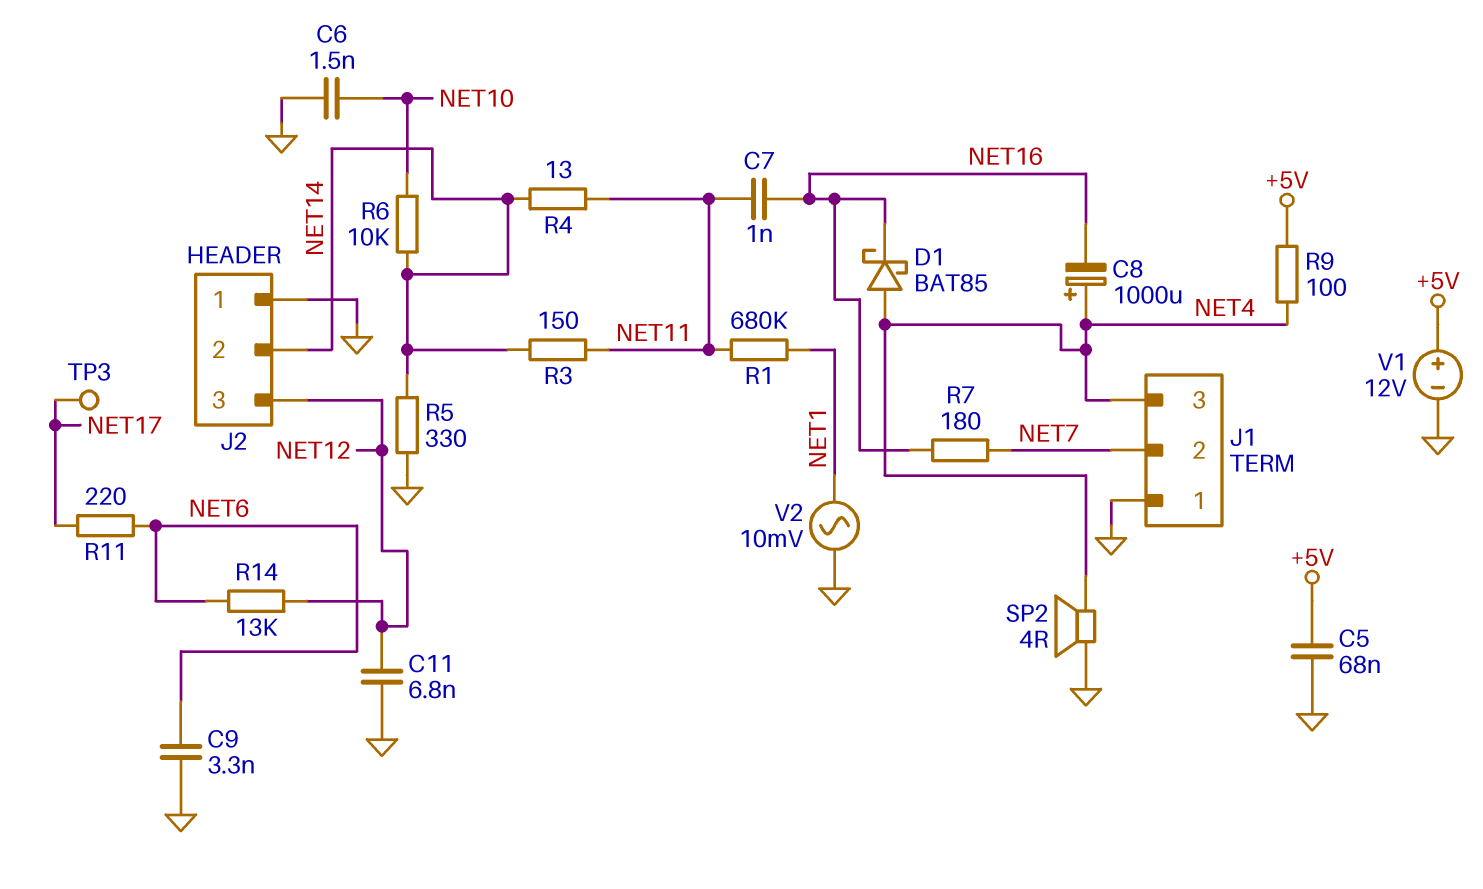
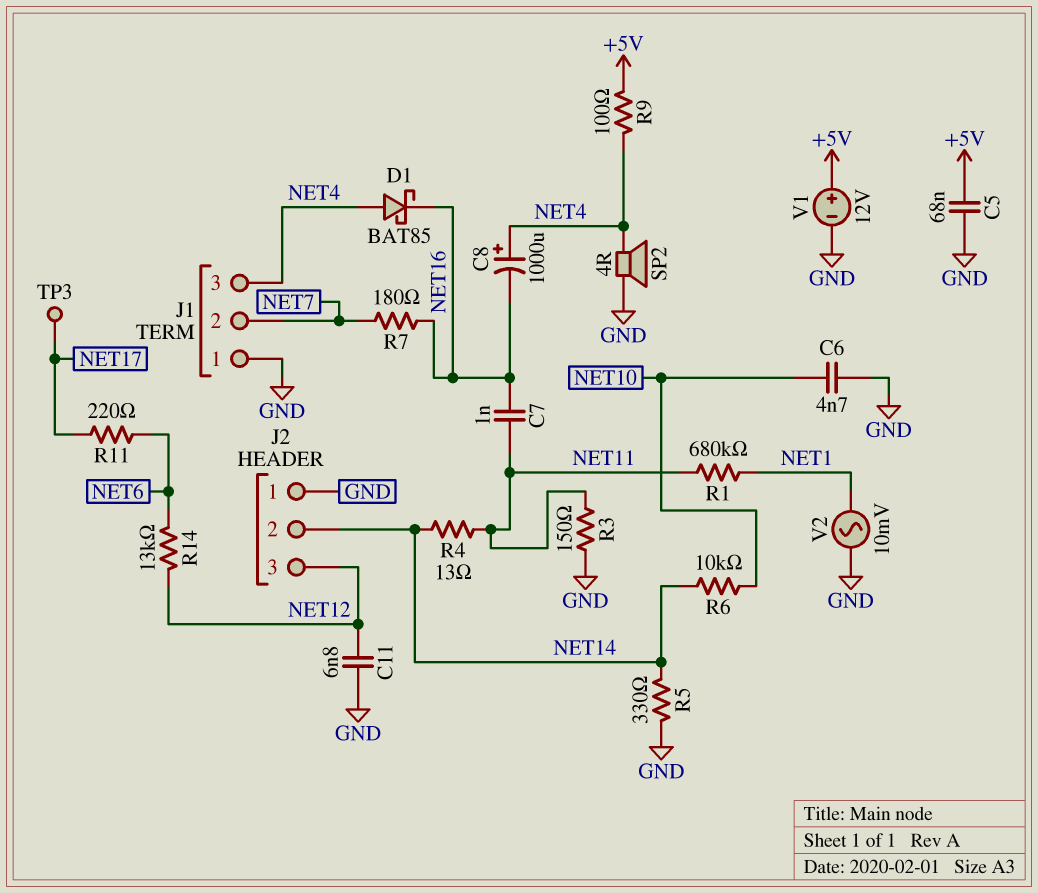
C6: 1.5nF (GND, NET10) -> 4.7nF (GND, NET10)
C9: 3.3nF (GND, NET6) -> none
R3: 150 (NET11, NET14) -> 150 (GND, NET11)

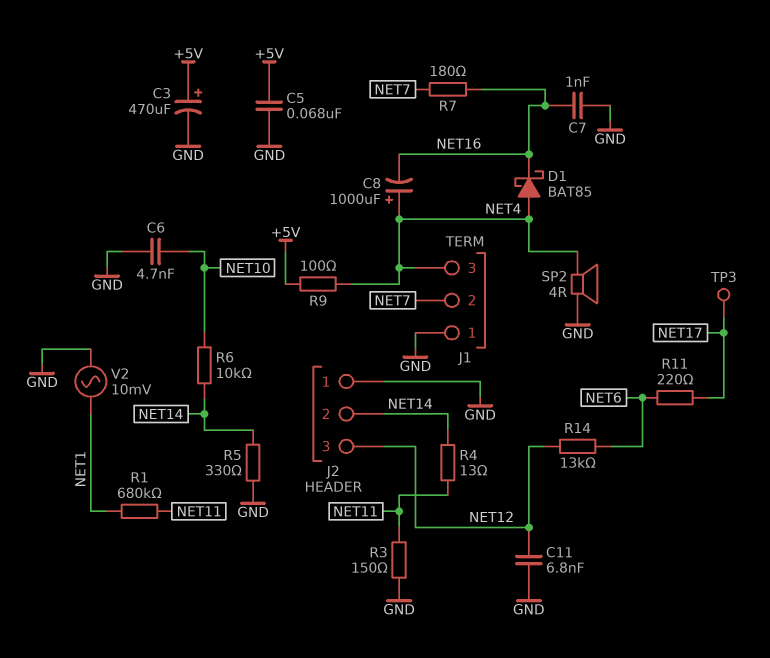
C3: none -> 470uF (plus +5V, minus GND)
C7: 1nF (NET11, NET16) -> 1nF (GND, NET16)
V1: 12V (plus +5V, minus GND) -> none

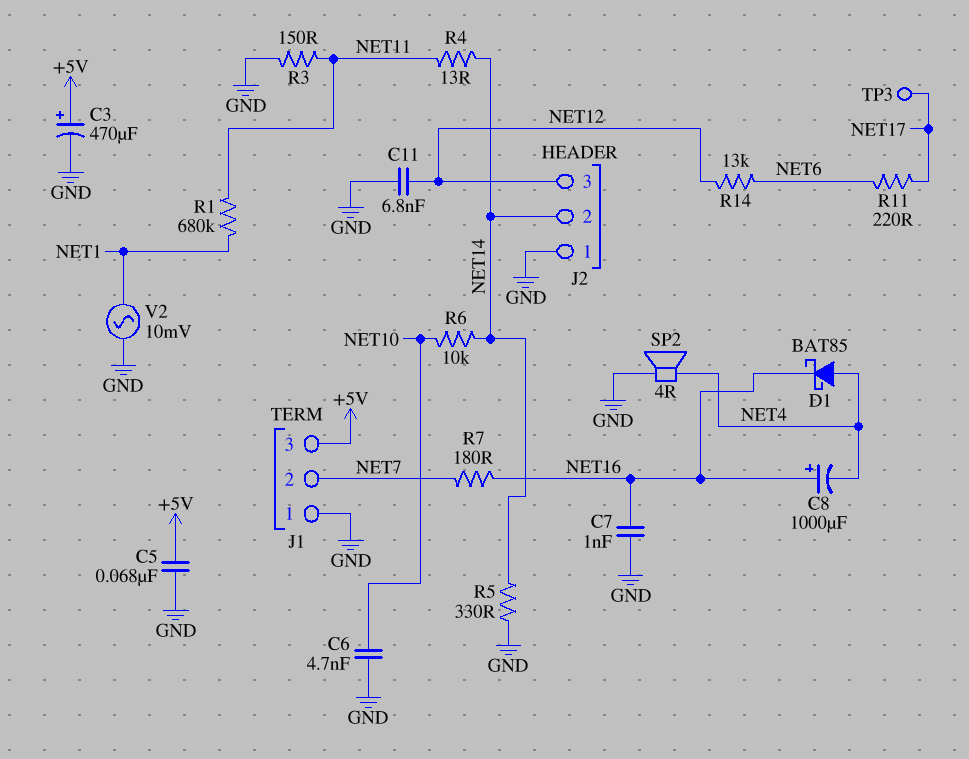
C8: 1000uF (plus NET4, minus NET16) -> 1000uF (plus NET16, minus NET4)
J1 pin 3: NET4 -> +5V
R9: 100 (+5V, NET4) -> none

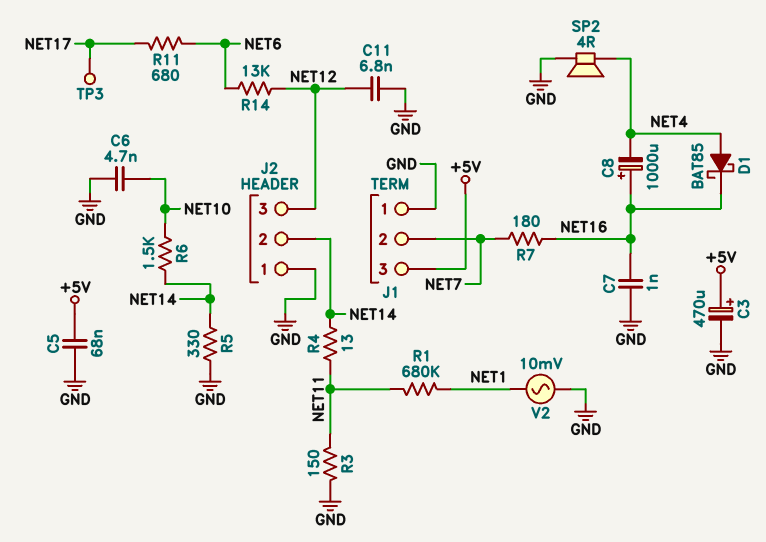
R6: 10k (NET10, NET14) -> 1.5k (NET10, NET14)
R11: 220 (NET6, NET17) -> 680 (NET6, NET17)

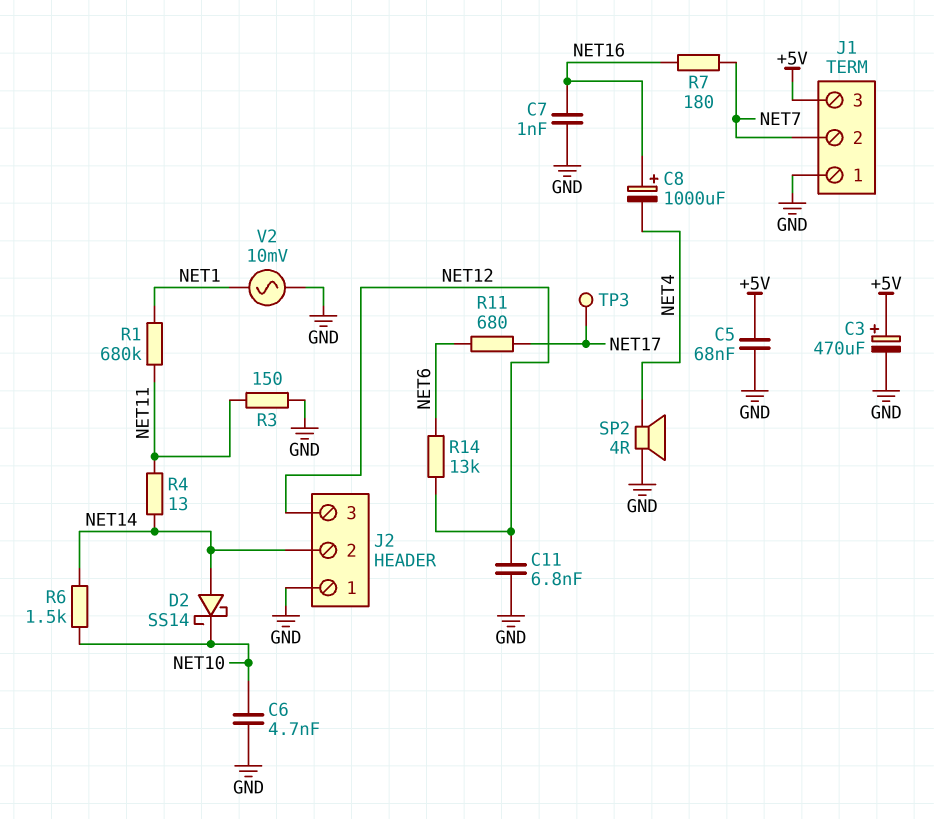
D1: schottky BAT85 (A NET4, K NET16) -> none
D2: none -> schottky SS14 (A NET14, K NET10)
R5: 330 (GND, NET14) -> none

